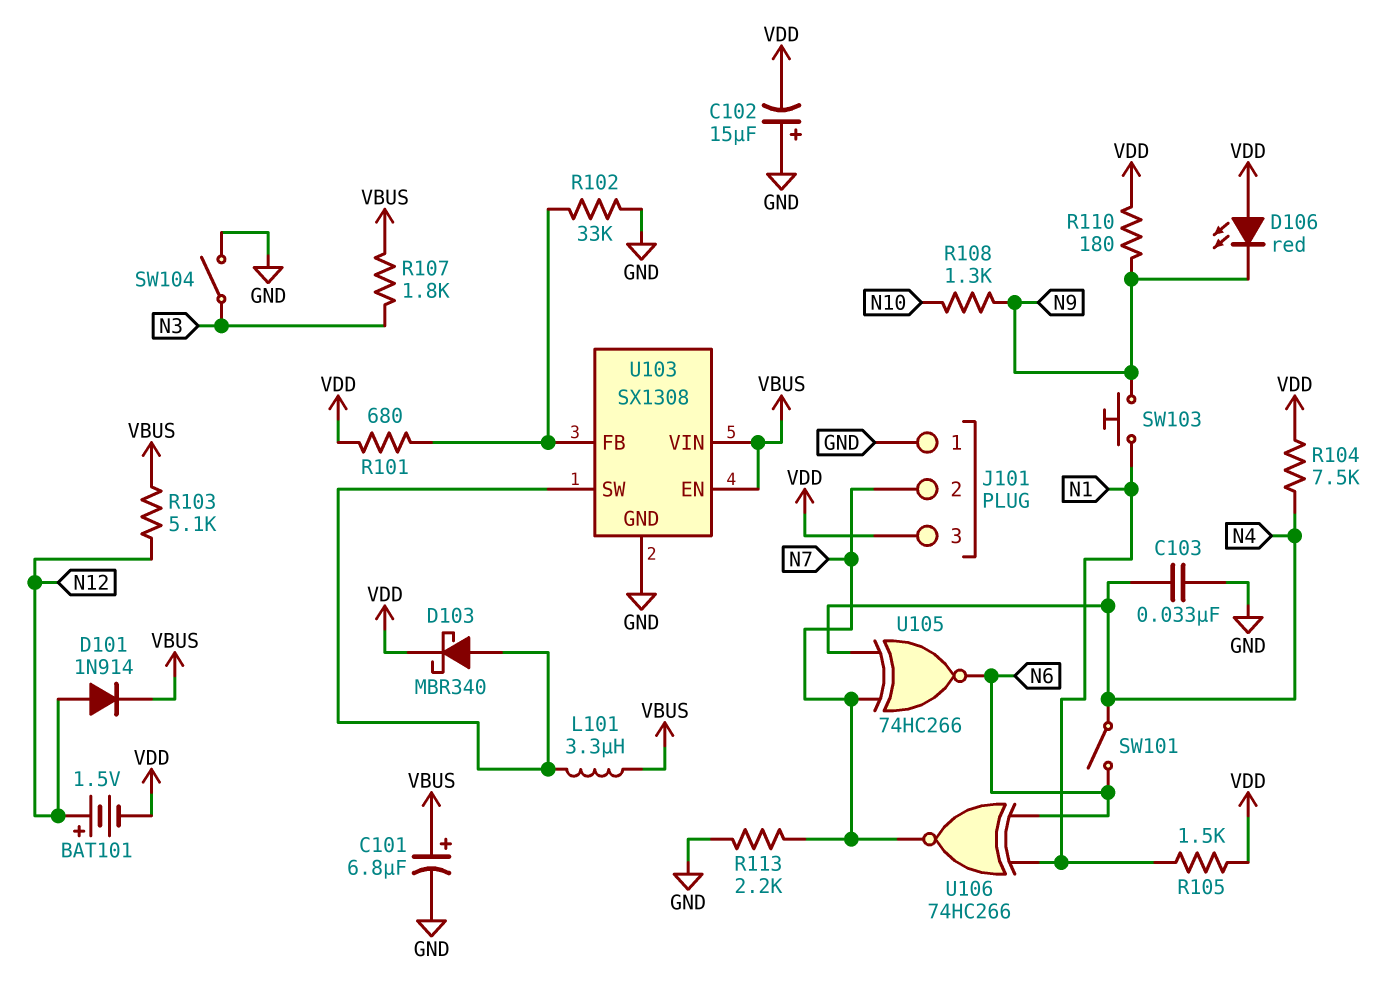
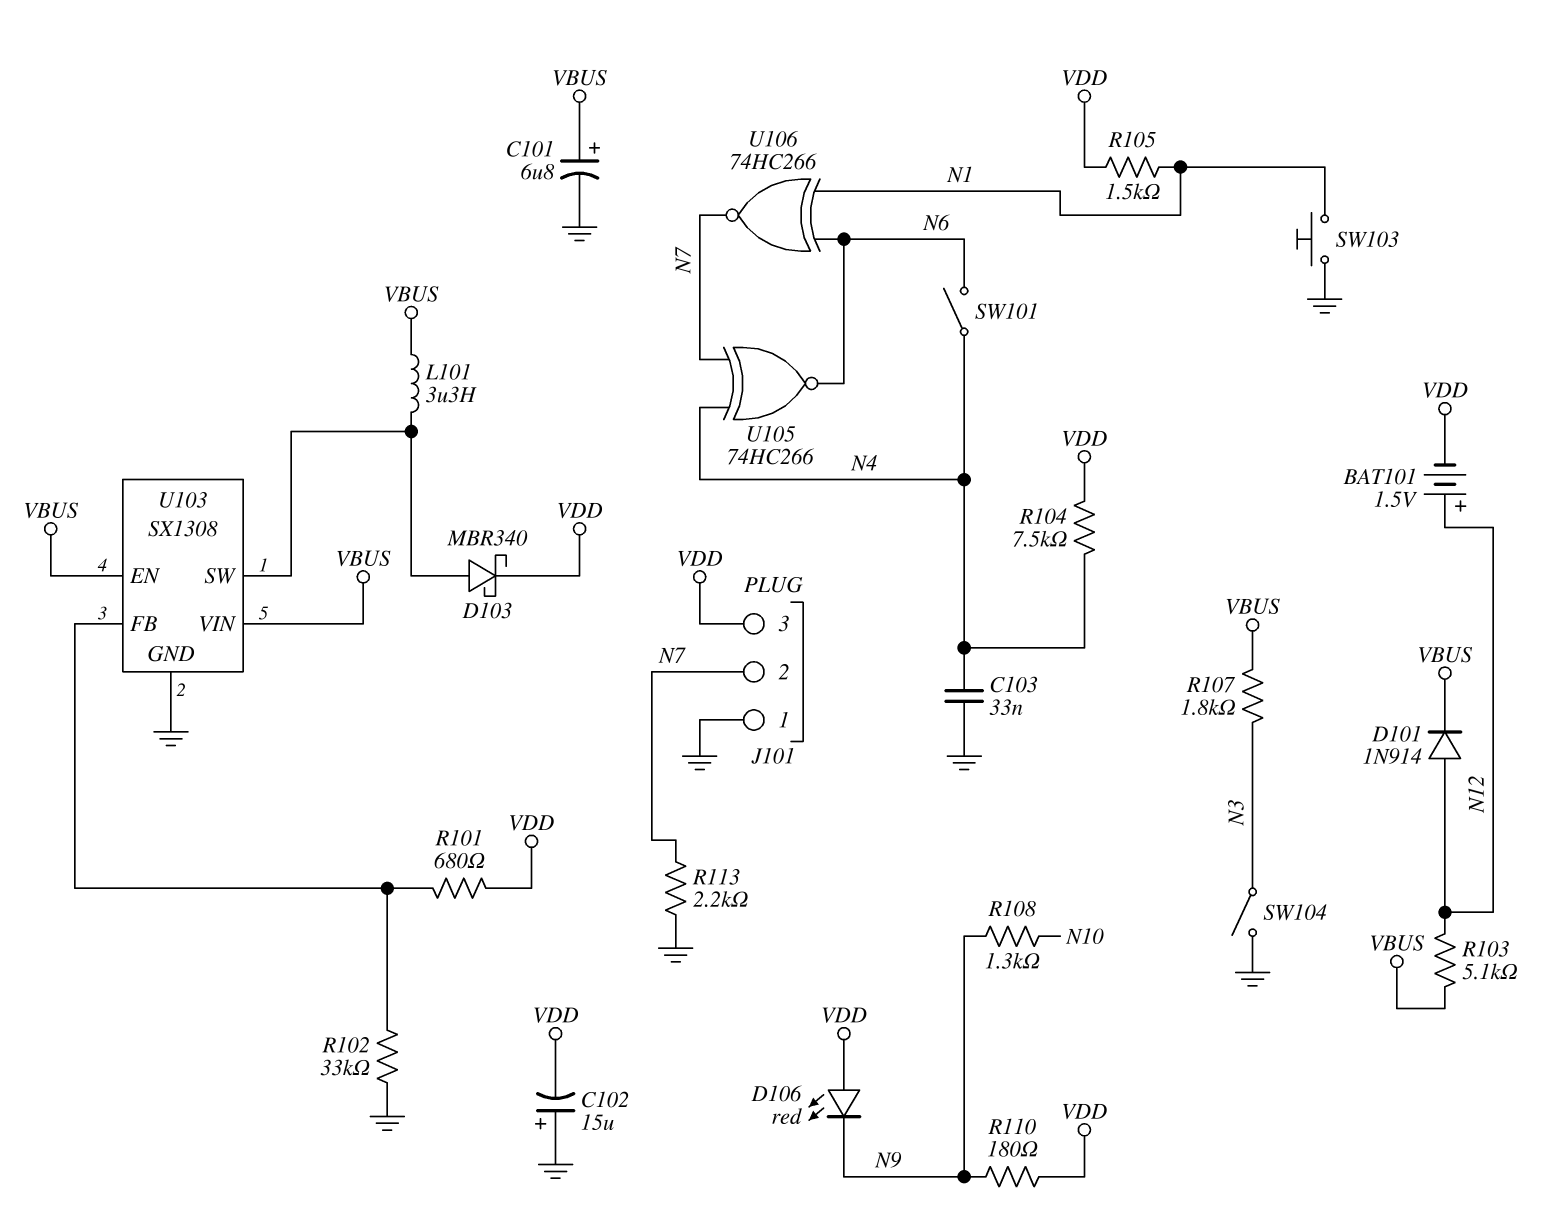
SW103: button (N1, N9) -> button (GND, N1)

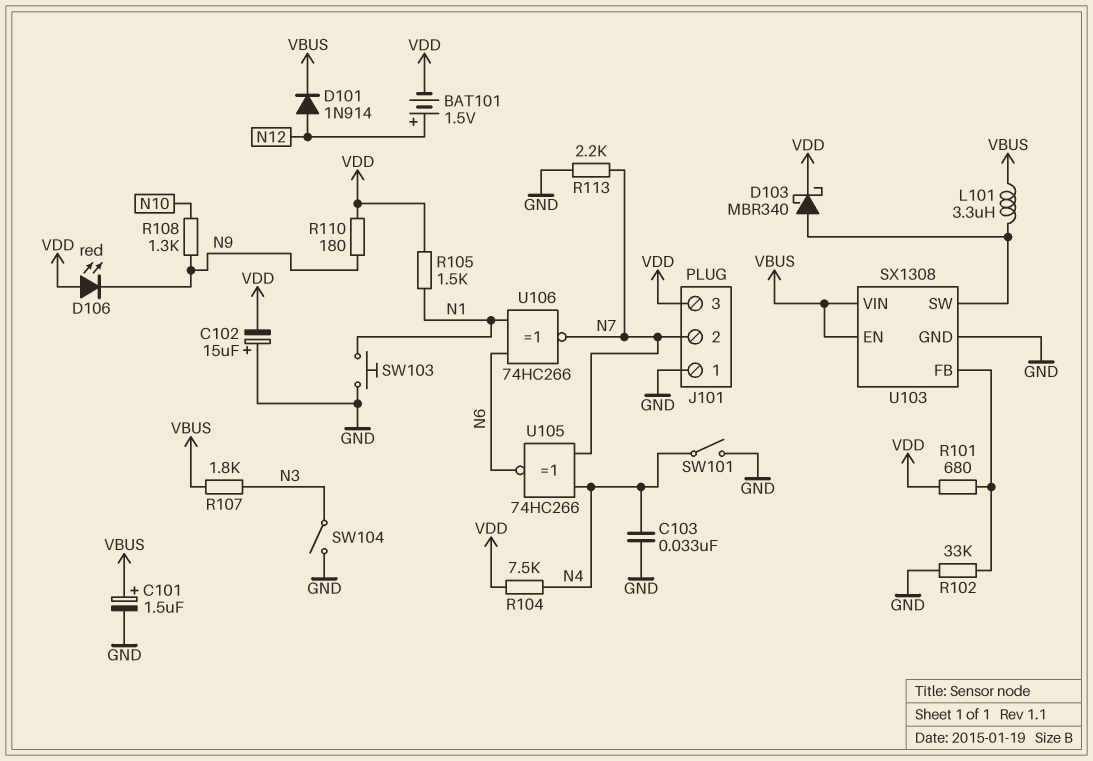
C101: 6.8uF (plus VBUS, minus GND) -> 1.5uF (plus VBUS, minus GND)
R103: 5.1k (N12, VBUS) -> none
SW101: switch (N4, N6) -> switch (GND, N4)

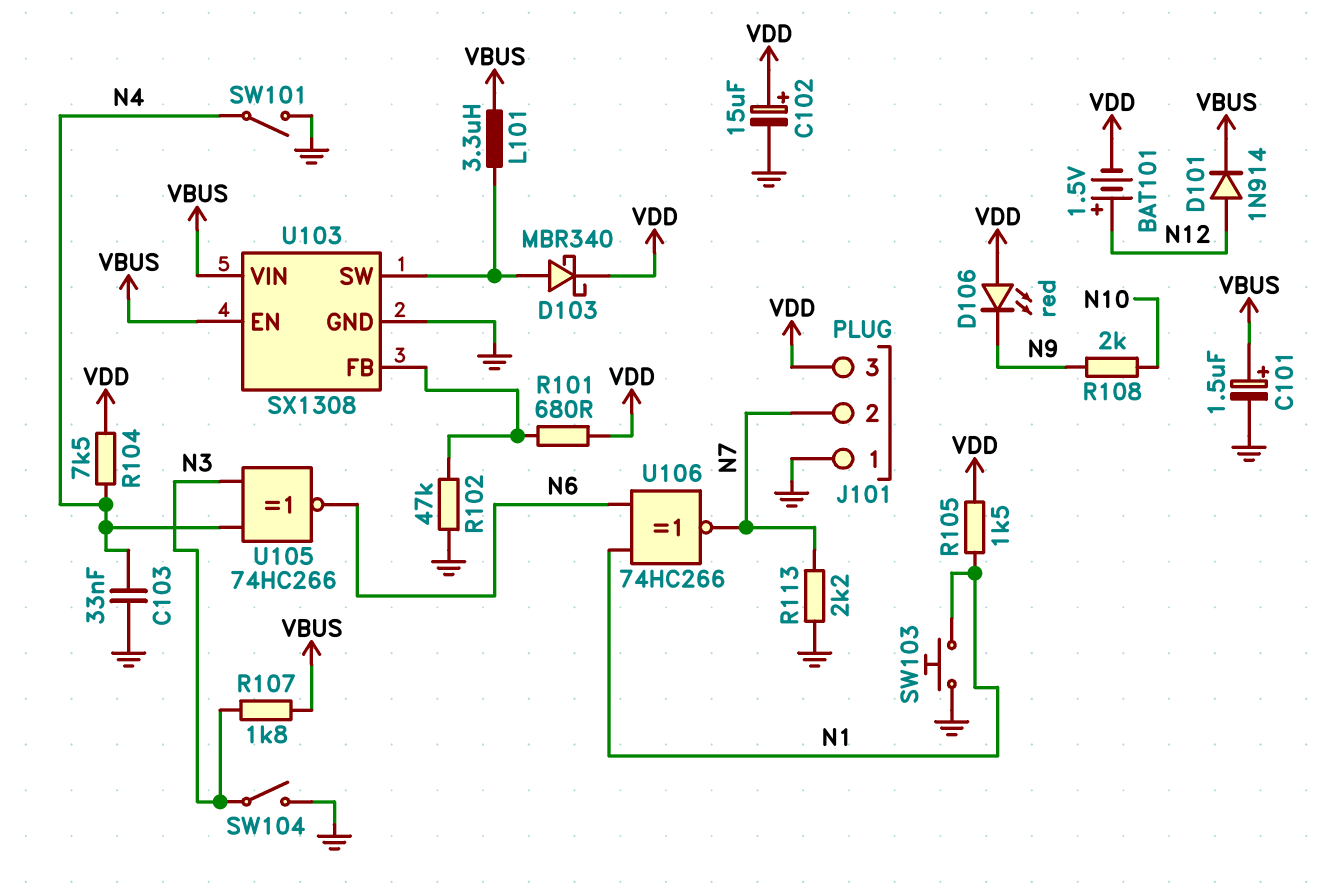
C102: 15uF (plus GND, minus VDD) -> 15uF (plus VDD, minus GND)
R102: 33k (GND, U103/FB) -> 47k (GND, U103/FB)
R108: 1.3k (N9, N10) -> 2k (N9, N10)
R110: 180 (N9, VDD) -> none
U105: XNOR 74HC266 (in N4, in N7, out N6) -> XNOR 74HC266 (in N3, in N4, out N6)

